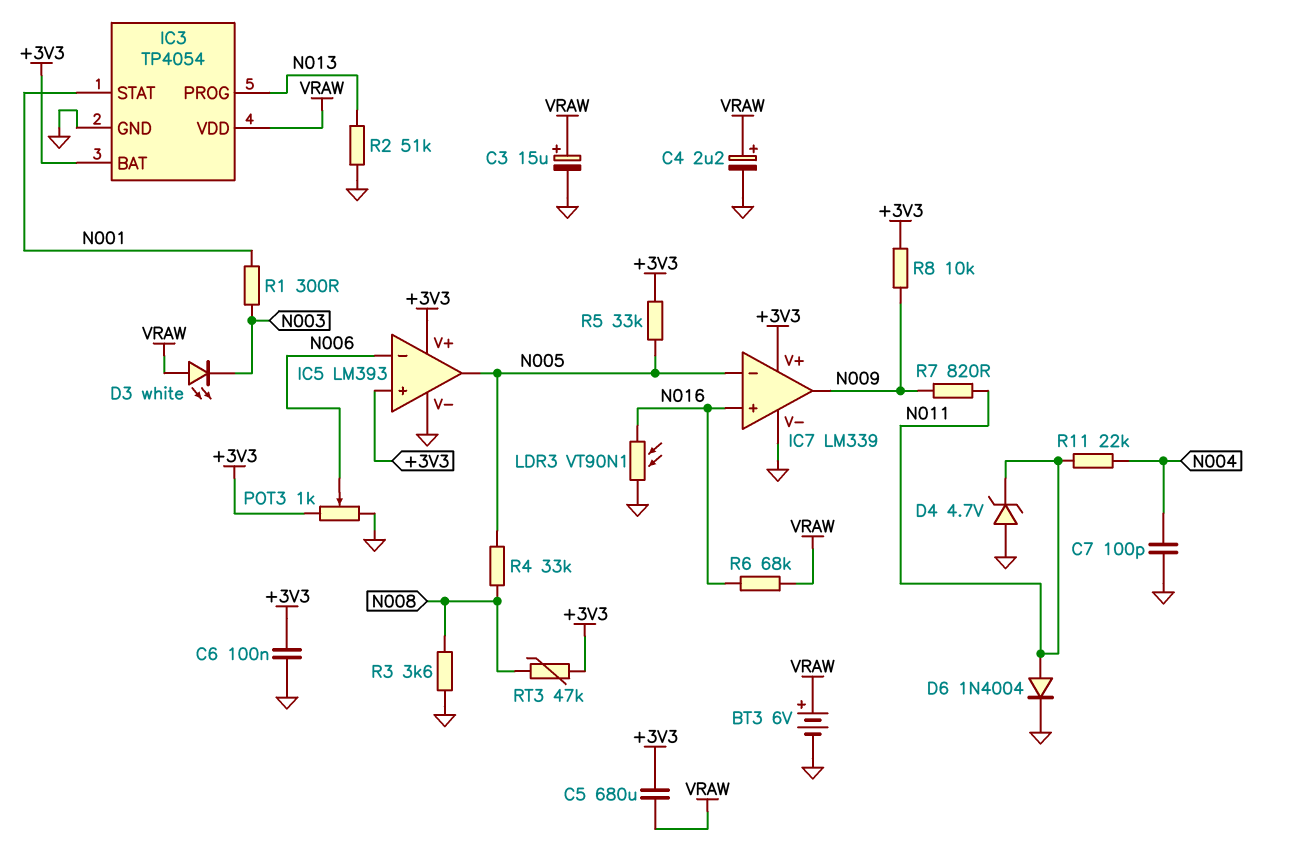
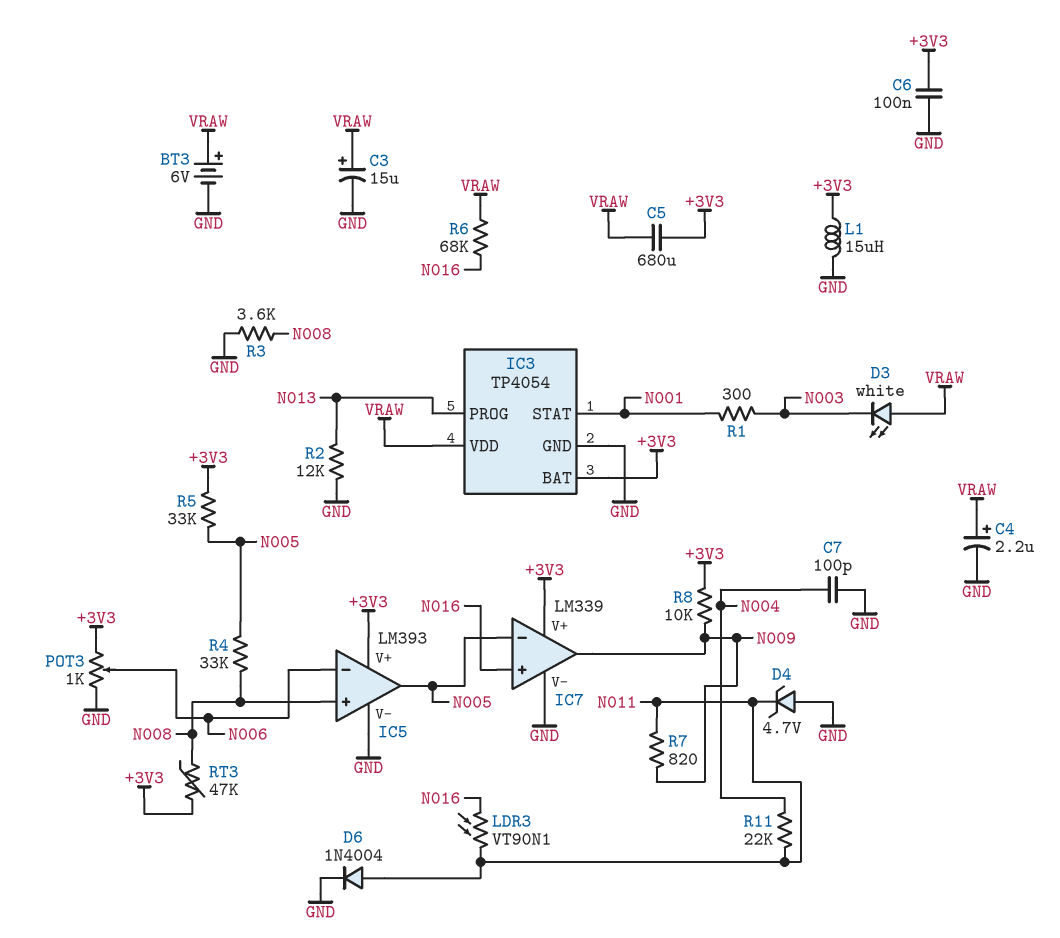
IC5 pin in+: +3V3 -> N008
L1: none -> 15uH (+3V3, GND)
LDR3: VT90N1 (GND, N016) -> VT90N1 (N011, N016)
R2: 51k (GND, N013) -> 12k (GND, N013)

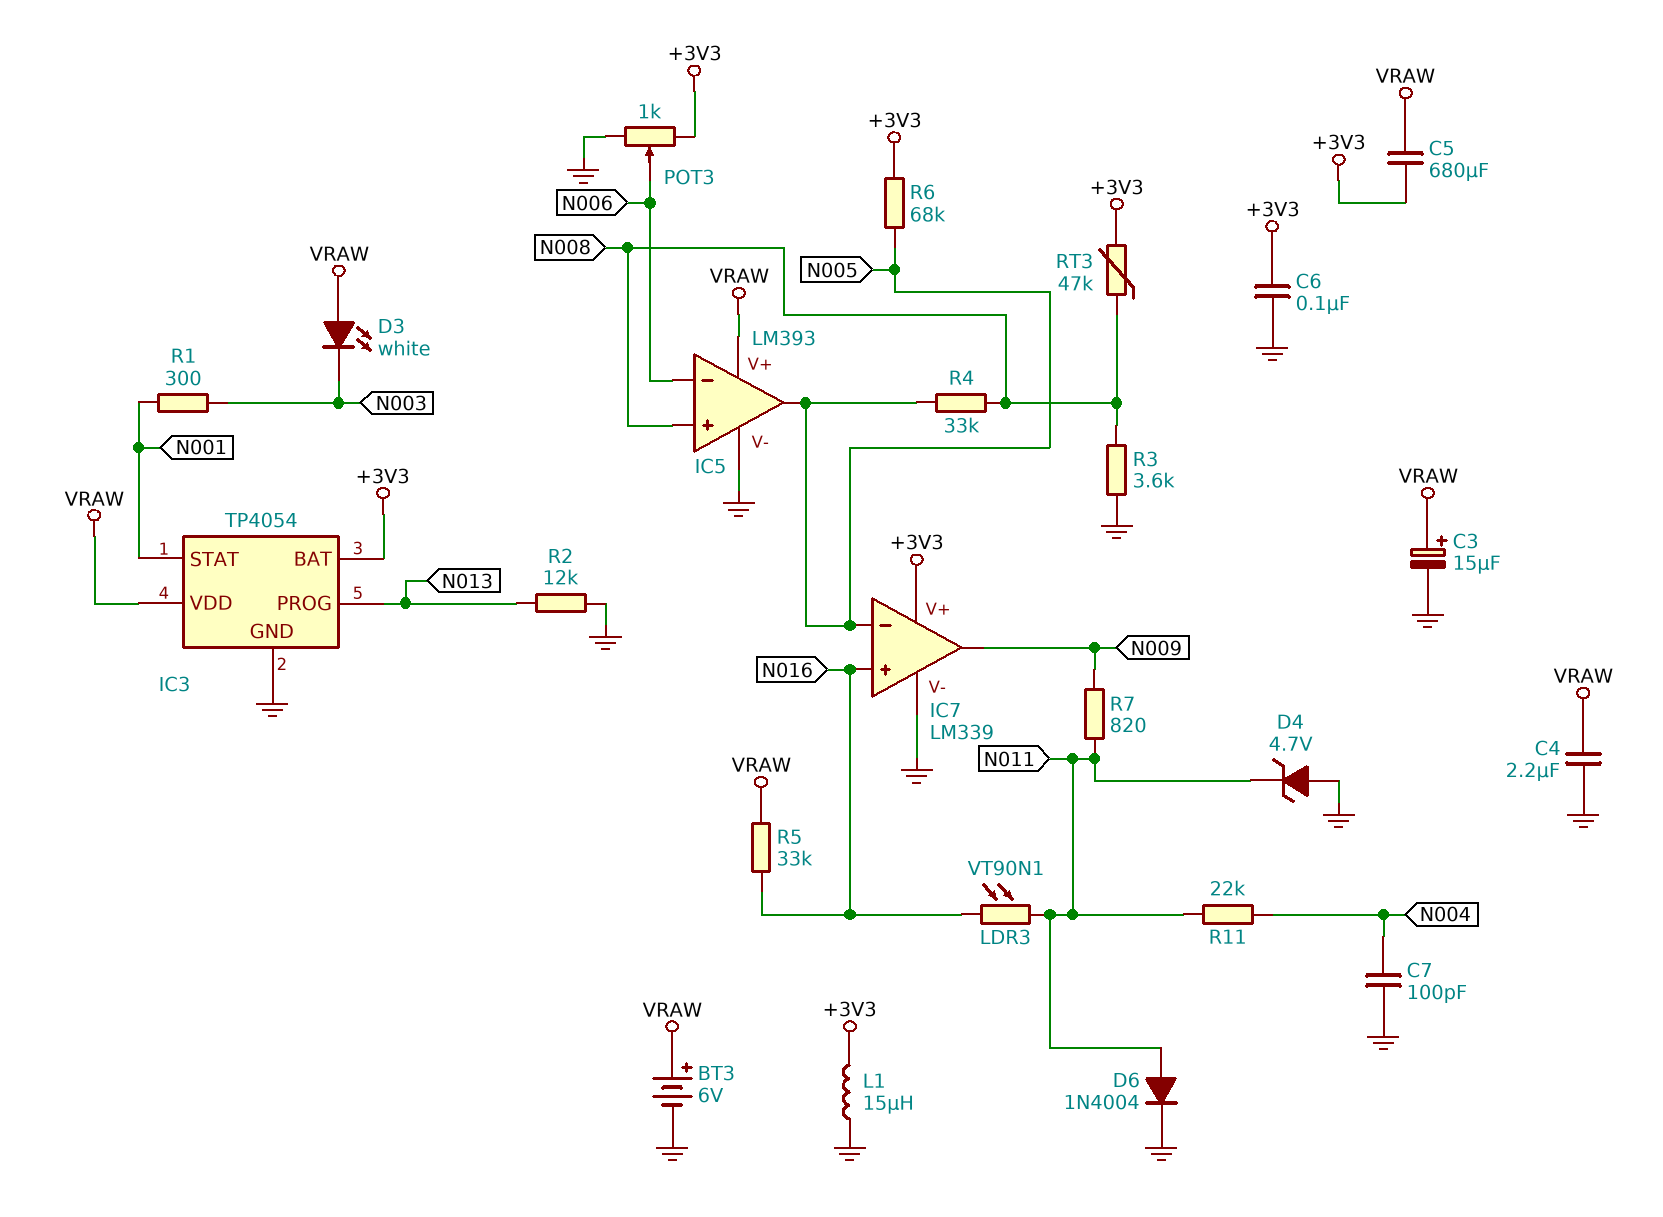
C4: 2.2uF (plus VRAW, minus GND) -> 2.2uF (GND, VRAW)
IC5 pin V+: +3V3 -> VRAW
R5: 33k (+3V3, N005) -> 33k (N016, VRAW)
R6: 68k (N016, VRAW) -> 68k (+3V3, N005)
R8: 10k (+3V3, N009) -> none

